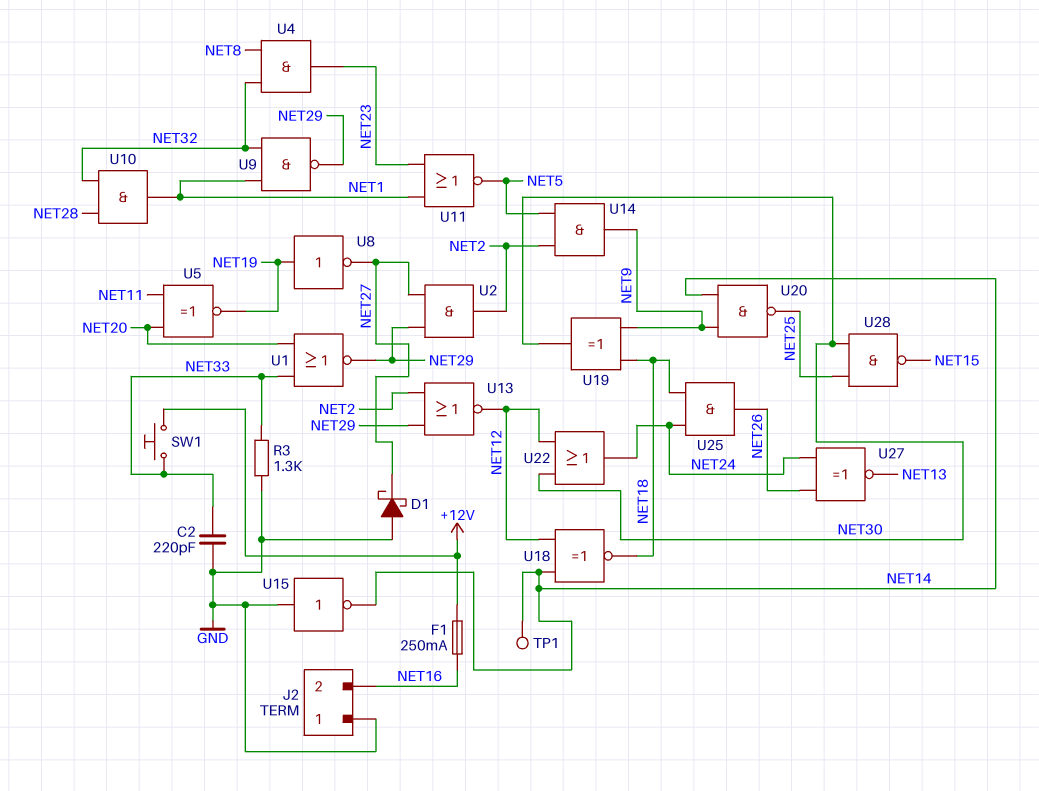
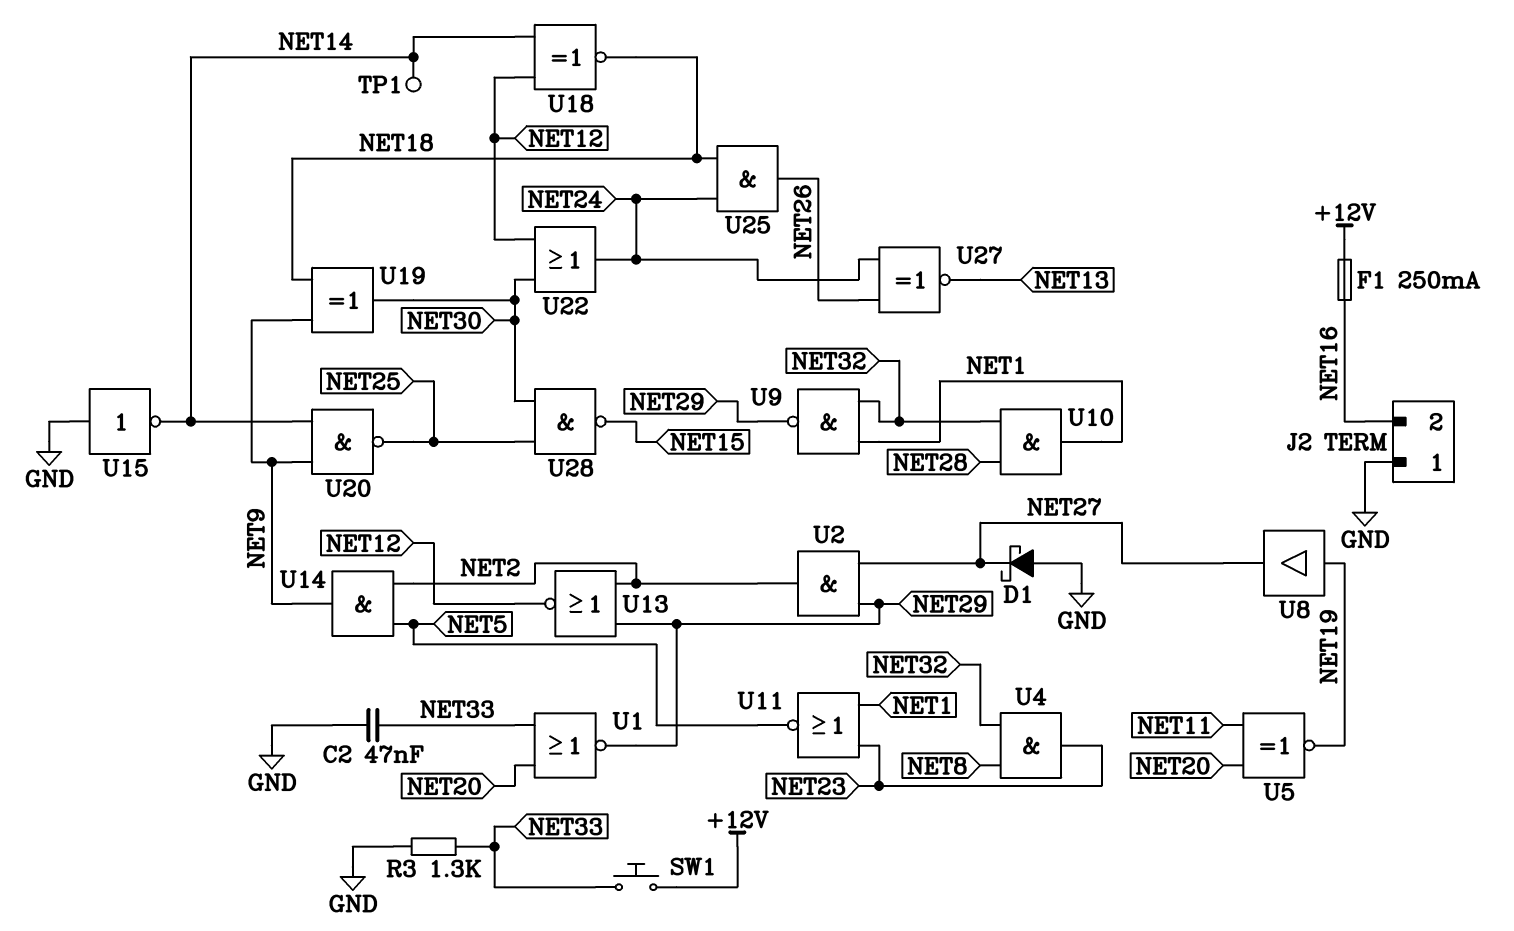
C2: 220pF (GND, NET33) -> 47nF (GND, NET33)
U8: NOT (in NET19, out NET27) -> buffer (in NET19, out NET27)

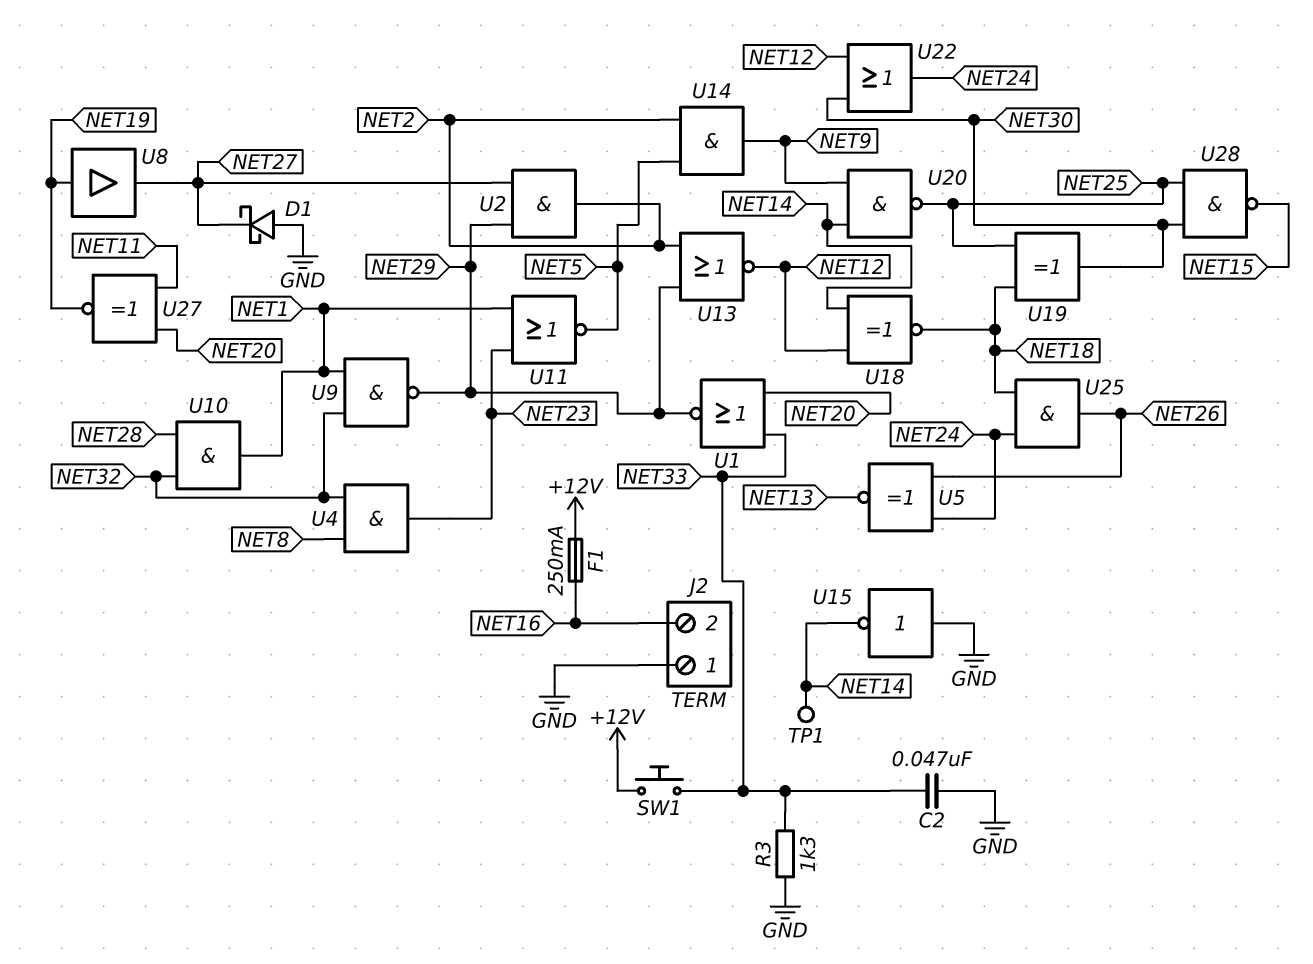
U5: XNOR (in NET11, in NET20, out NET19) -> XNOR (in NET24, in NET26, out NET13)
U19: XOR (in NET9, in NET18, out NET30) -> XOR (in NET18, in NET25, out NET30)
U27: XNOR (in NET24, in NET26, out NET13) -> XNOR (in NET11, in NET20, out NET19)

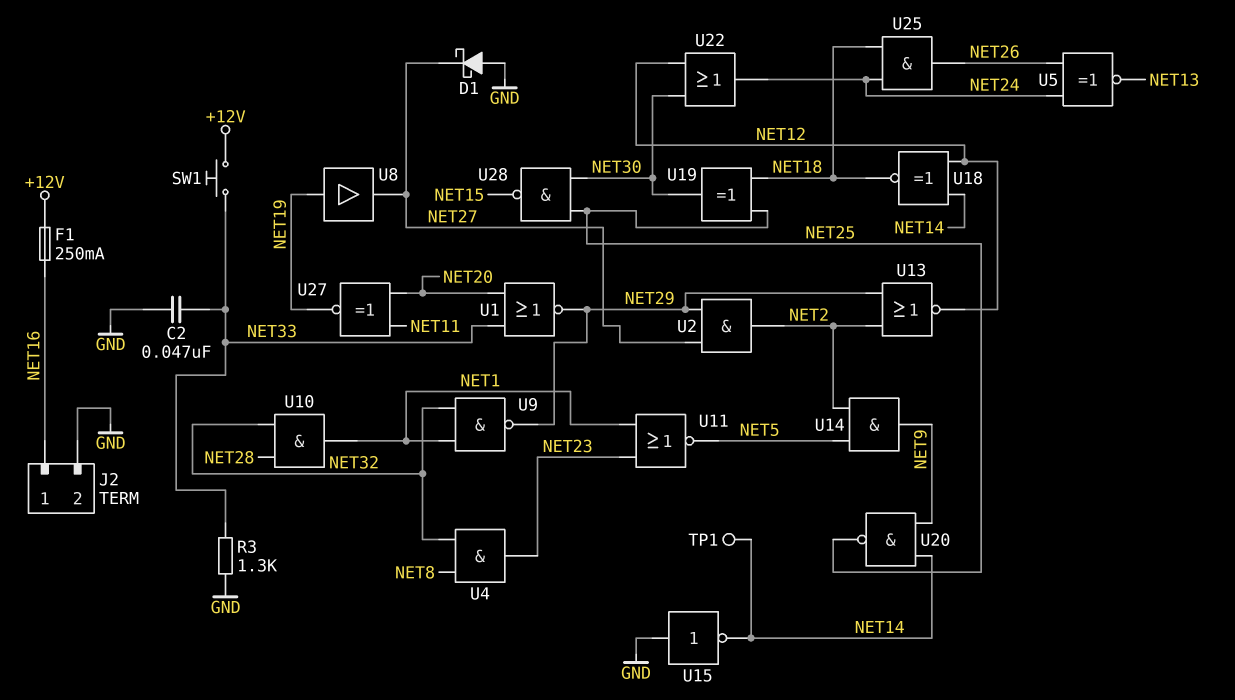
J2 pin 1: GND -> NET16
J2 pin 2: NET16 -> GND

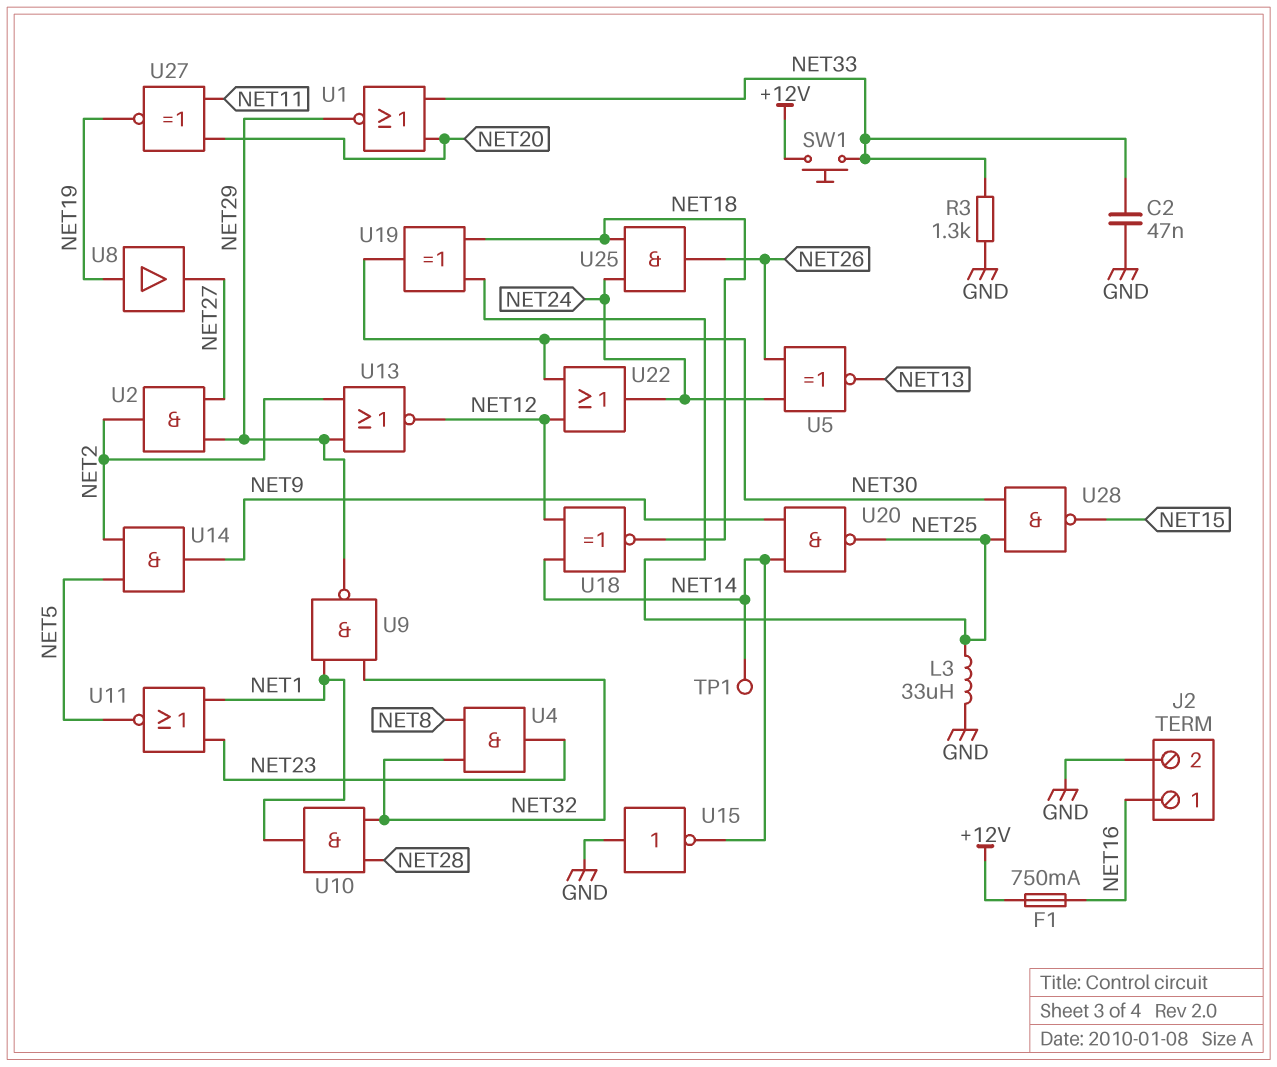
D1: schottky (A GND, K NET27) -> none
F1: 250mA (+12V, NET16) -> 750mA (+12V, NET16)
L3: none -> 33uH (GND, NET25)

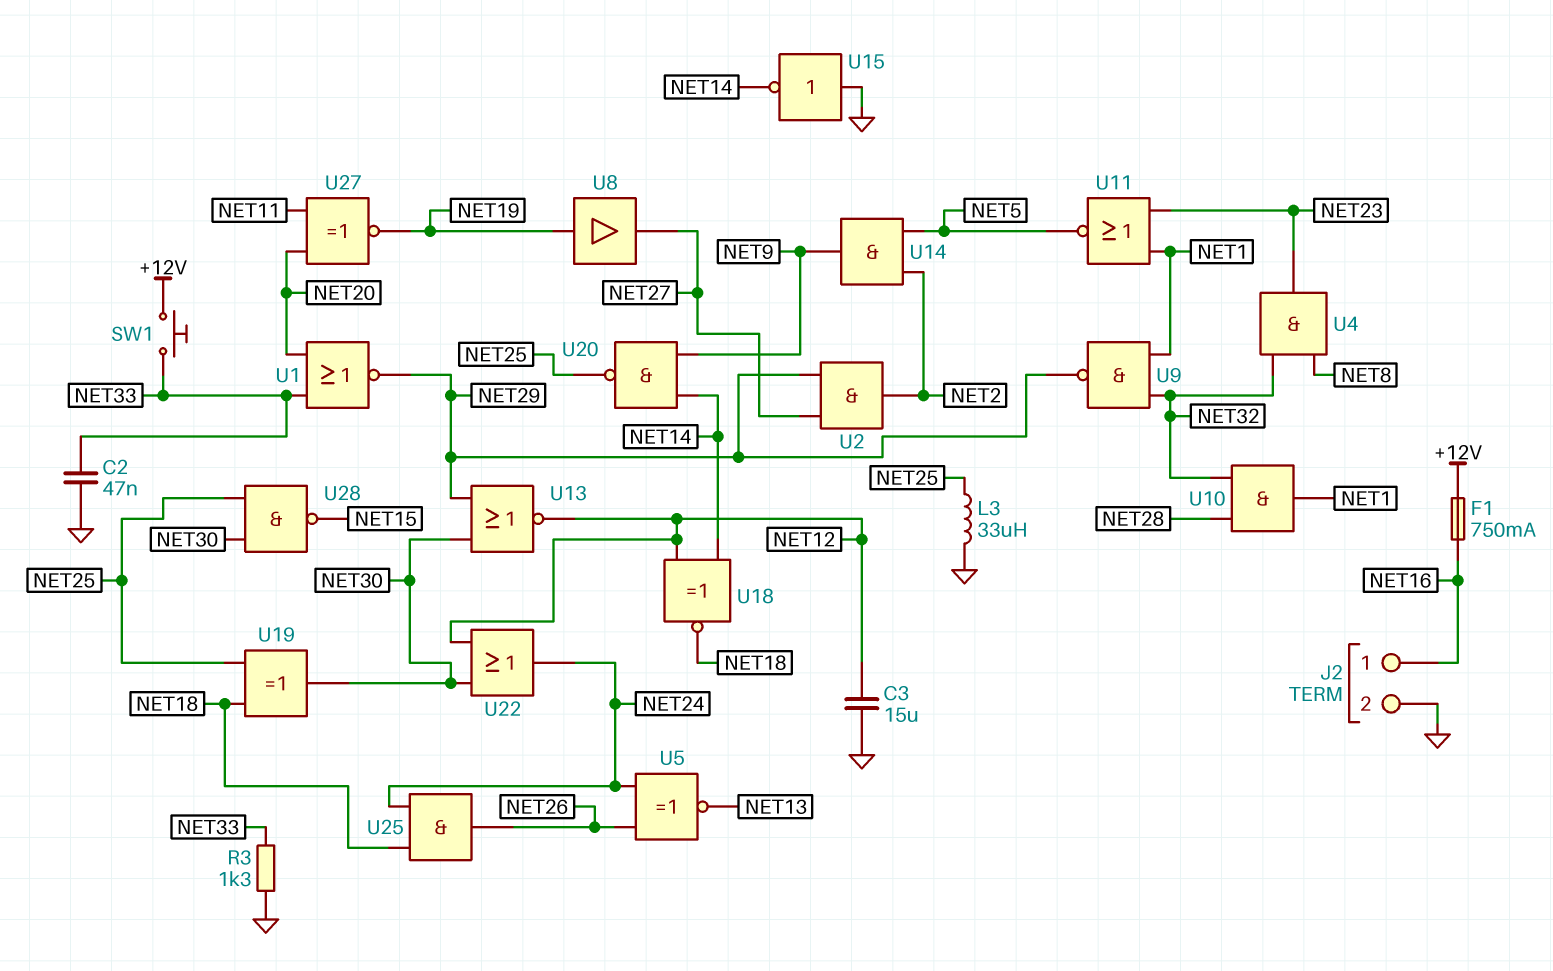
C3: none -> 15uF (GND, NET12)
TP1: test point (NET14) -> none
U13: NOR (in NET2, in NET29, out NET12) -> NOR (in NET29, in NET30, out NET12)

